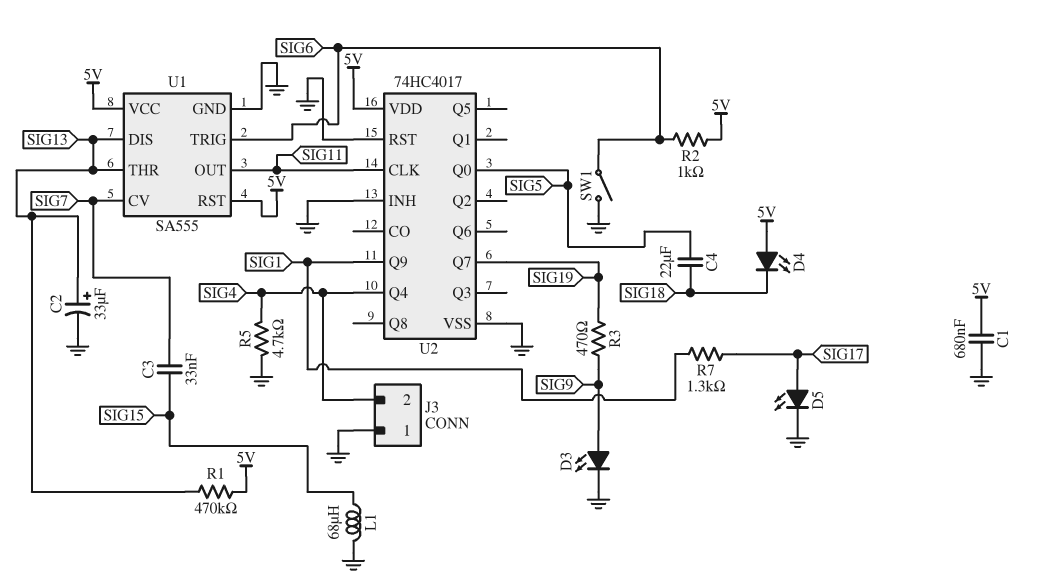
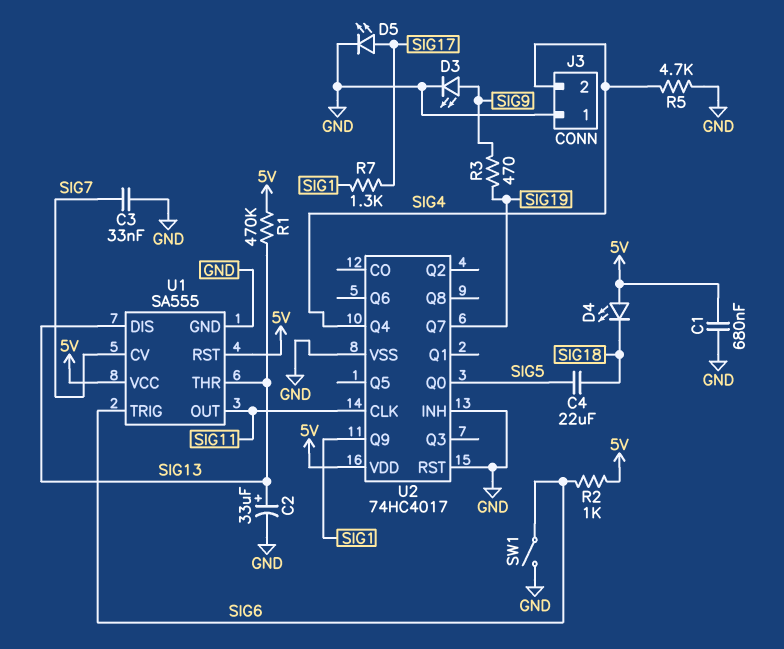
C3: 33nF (SIG7, SIG15) -> 33nF (GND, SIG7)
L1: 68uH (GND, SIG15) -> none

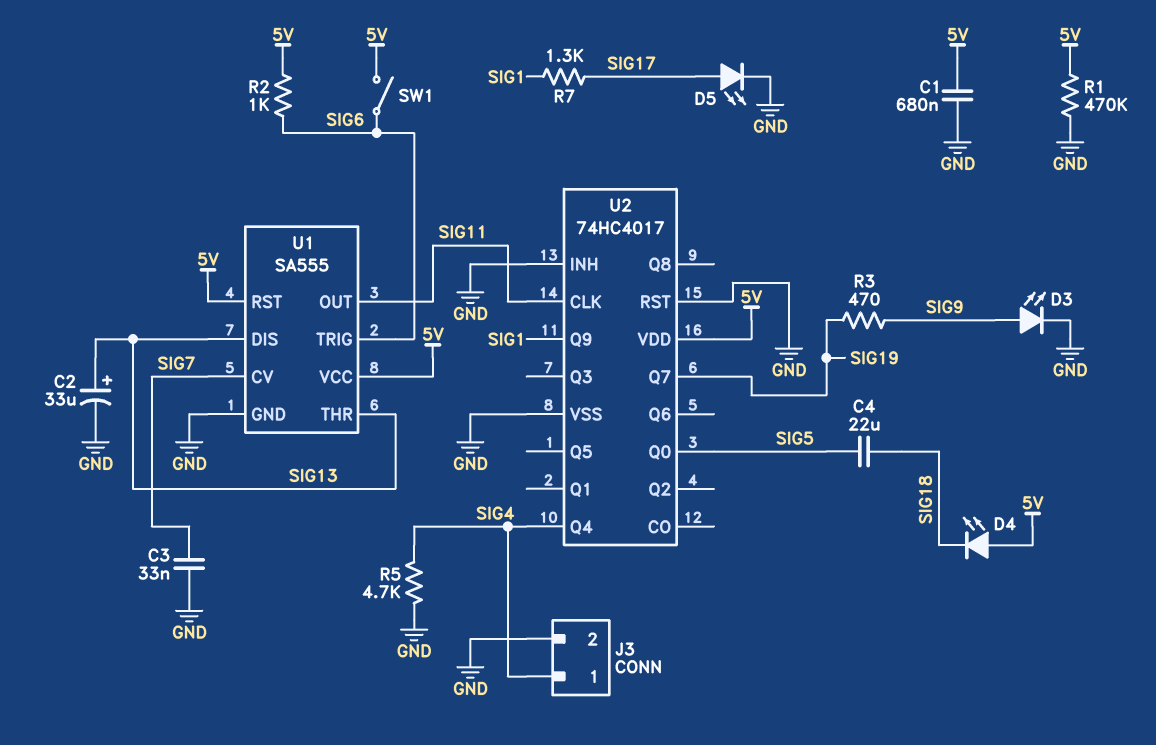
J3 pin 1: GND -> SIG4
J3 pin 2: SIG4 -> GND
R1: 470k (5V, SIG13) -> 470k (5V, GND)
SW1: switch (GND, SIG6) -> switch (5V, SIG6)

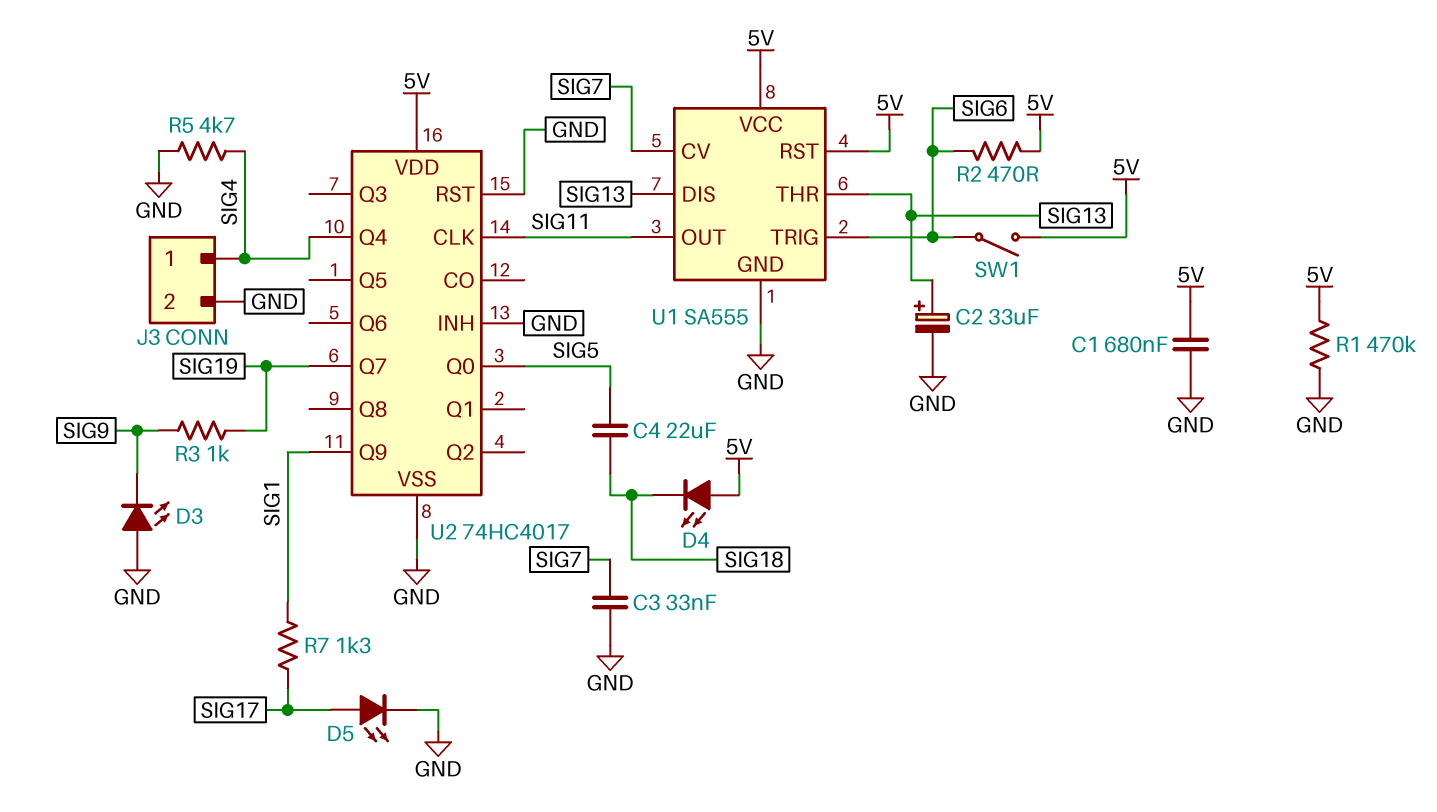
D3: LED (A SIG9, K GND) -> LED (A GND, K SIG9)
R2: 1k (5V, SIG6) -> 470 (5V, SIG6)
R3: 470 (SIG9, SIG19) -> 1k (SIG9, SIG19)

